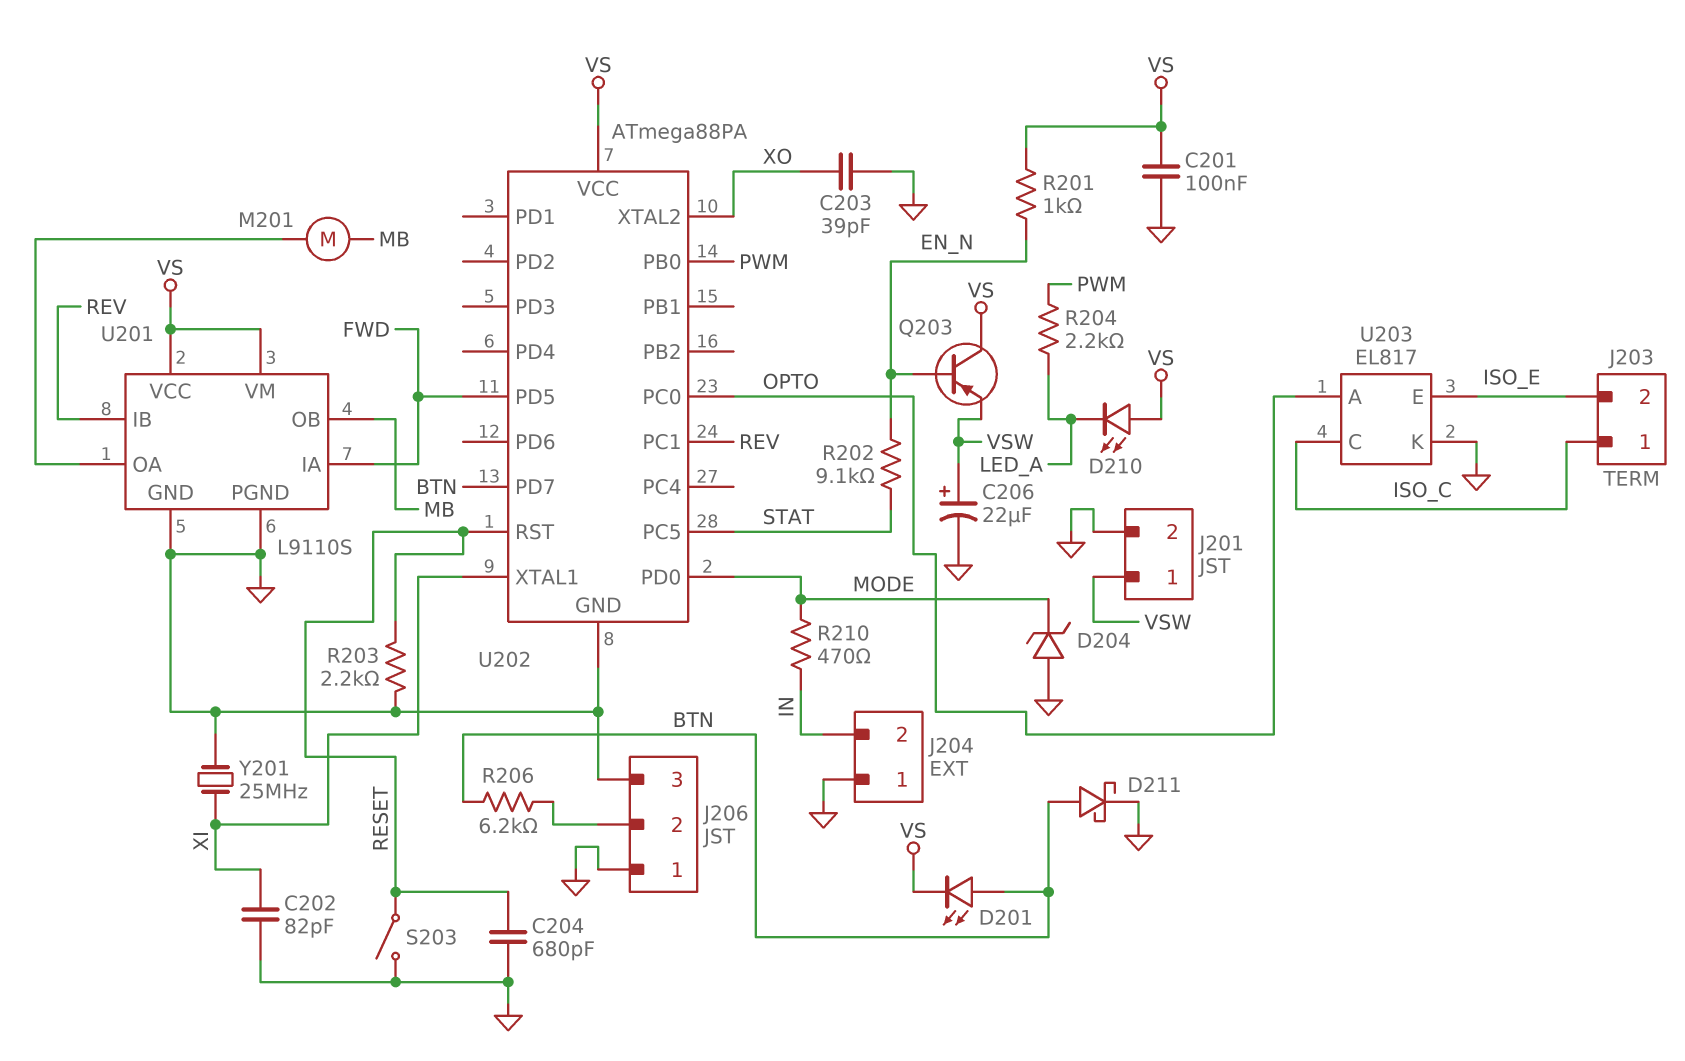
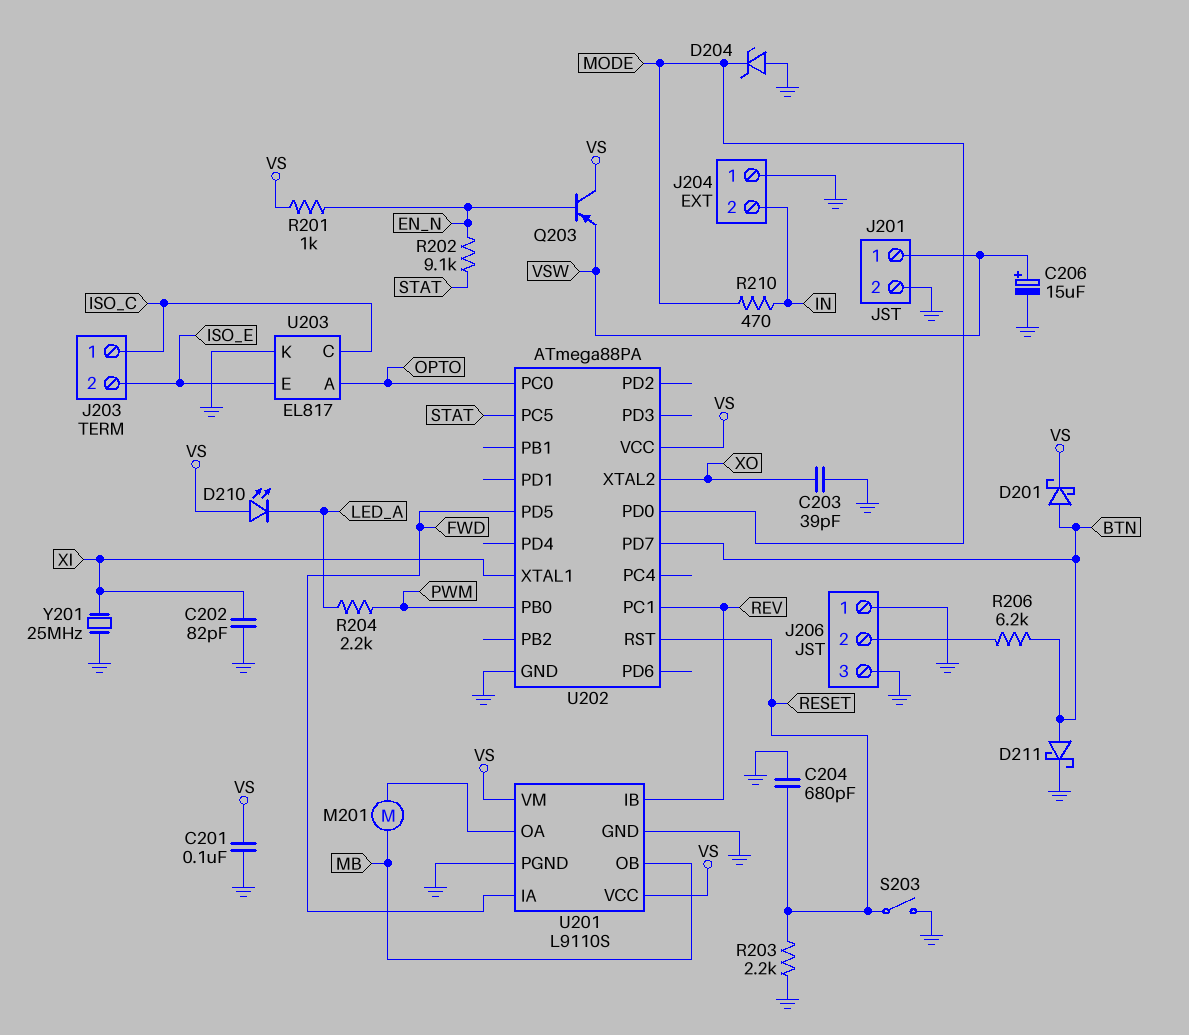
C206: 22uF (plus VSW, minus GND) -> 15uF (plus VSW, minus GND)
D201: LED (A BTN, K VS) -> schottky (A BTN, K VS)

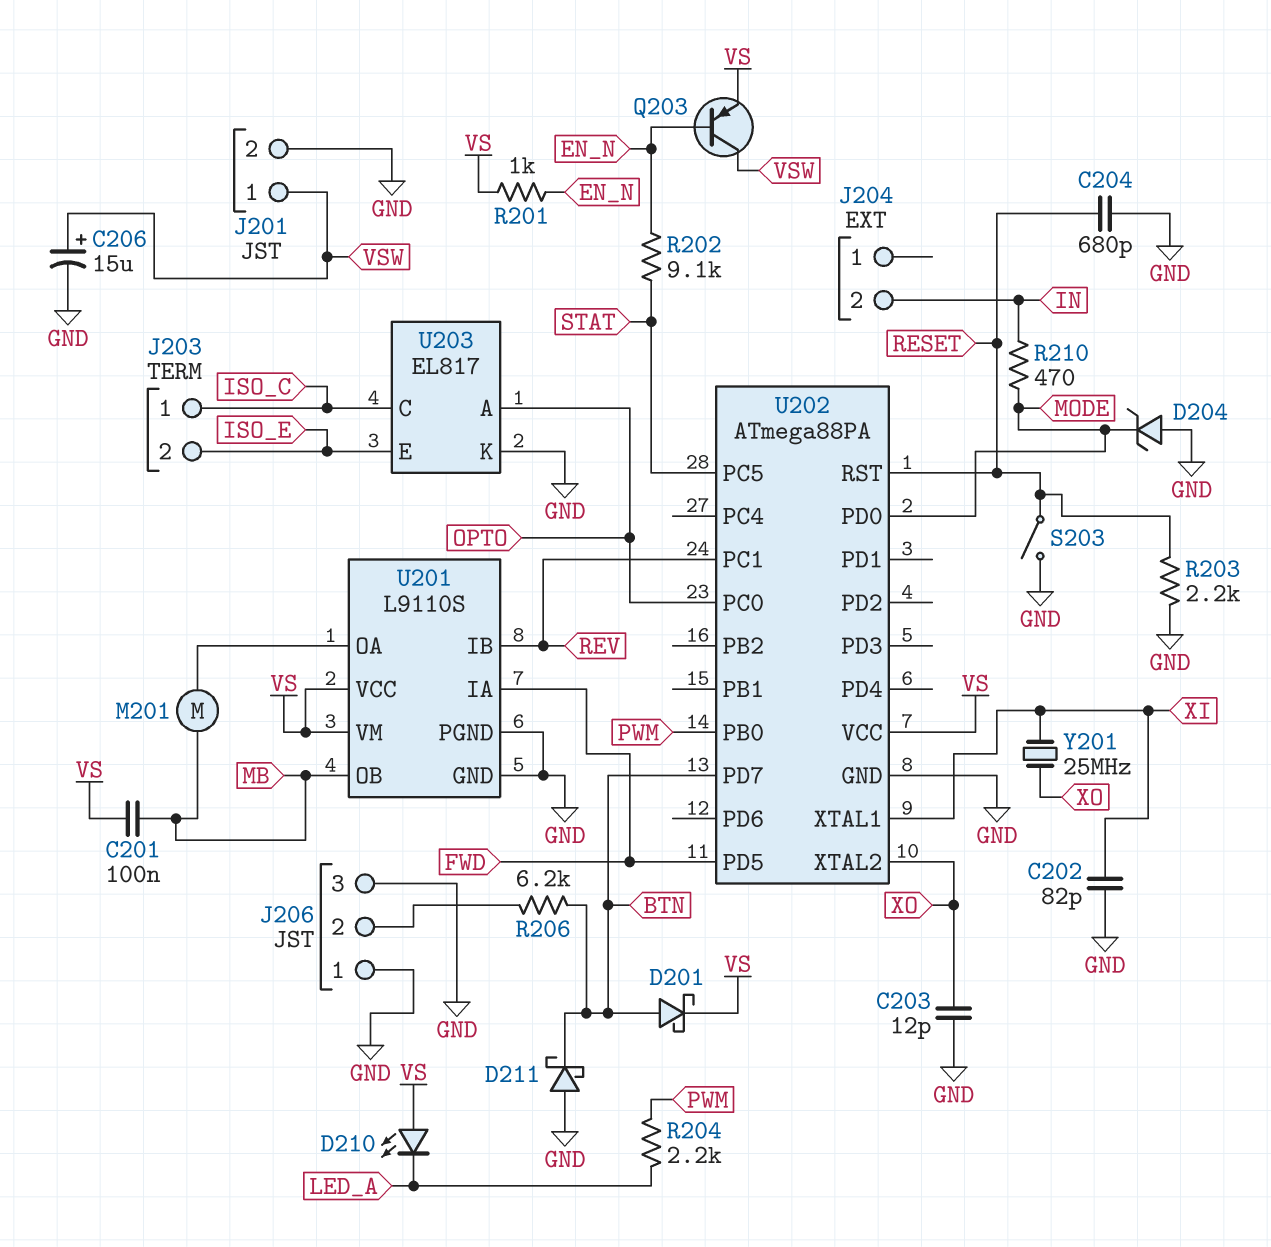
C201: 100nF (GND, VS) -> 100nF (MB, VS)
C203: 39pF (GND, XO) -> 12pF (GND, XO)
D211: schottky (A BTN, K GND) -> schottky (A GND, K BTN)
J204 pin 1: GND -> none
Q203: PNP (B EN_N, C VS, E VSW) -> PNP (B EN_N, C VSW, E VS)
Y201: 25MHz (GND, XI) -> 25MHz (XI, XO)

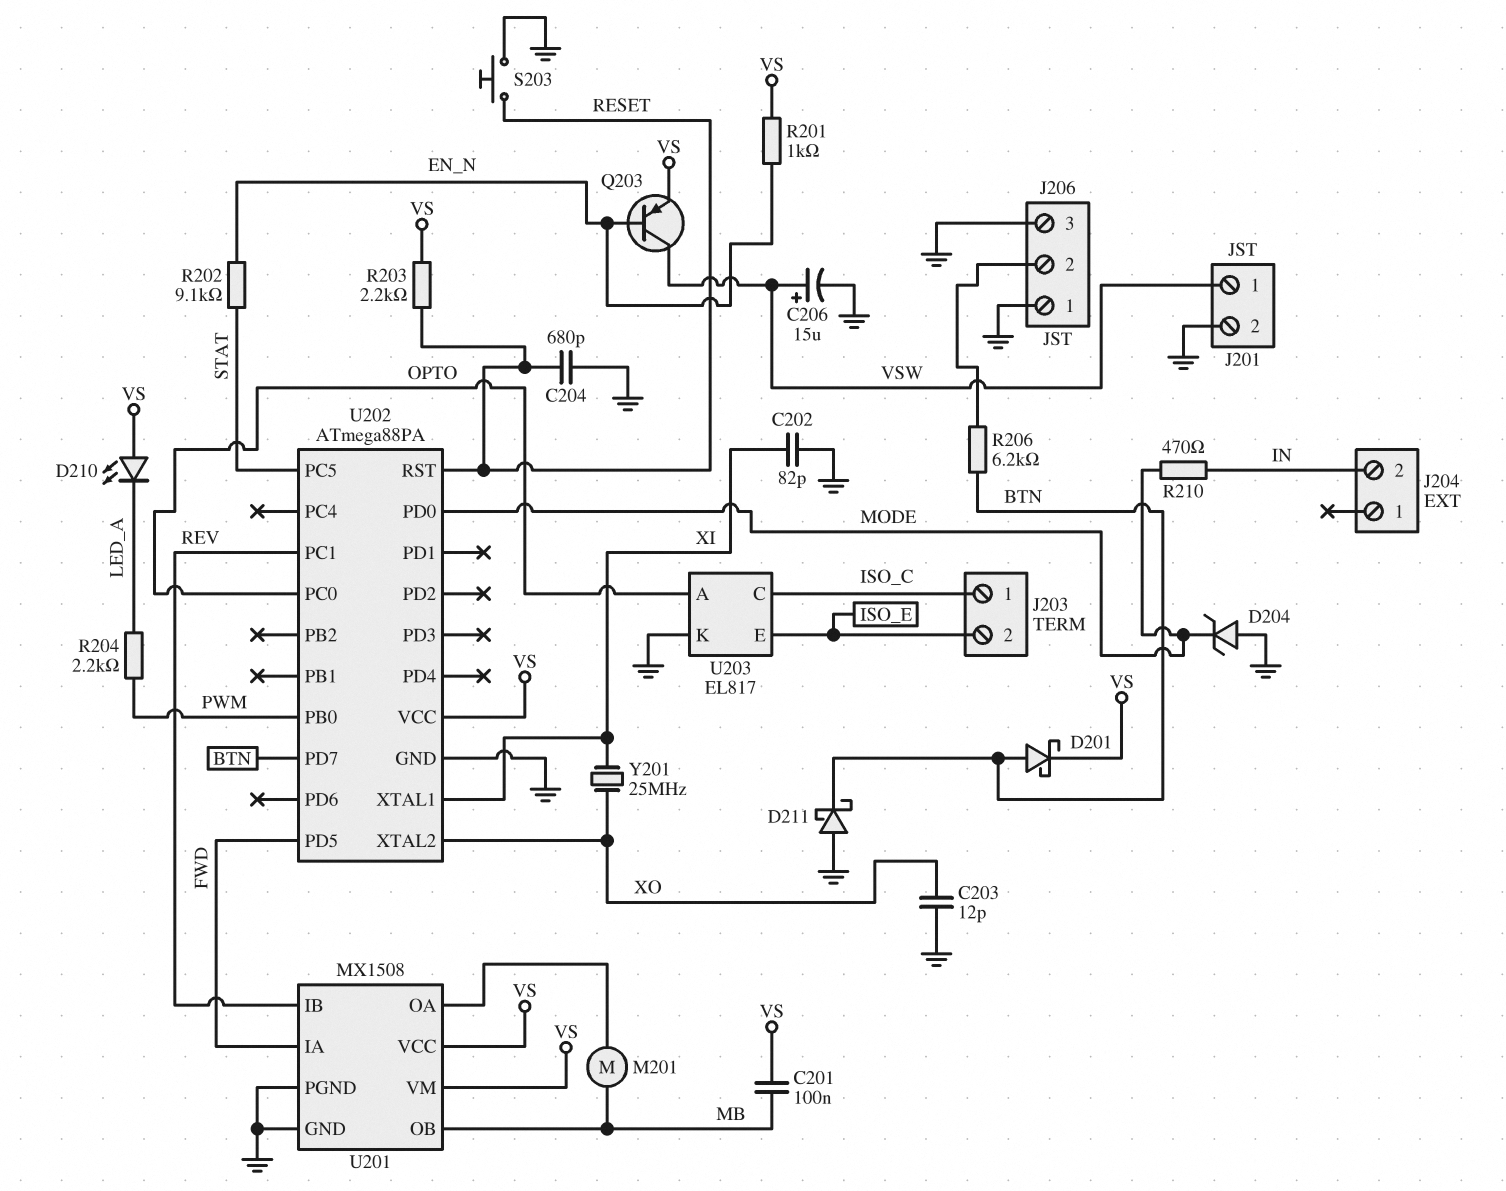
R203: 2.2k (GND, RESET) -> 2.2k (RESET, VS)
S203: switch (GND, RESET) -> button (GND, RESET)
U201: L9110S -> MX1508

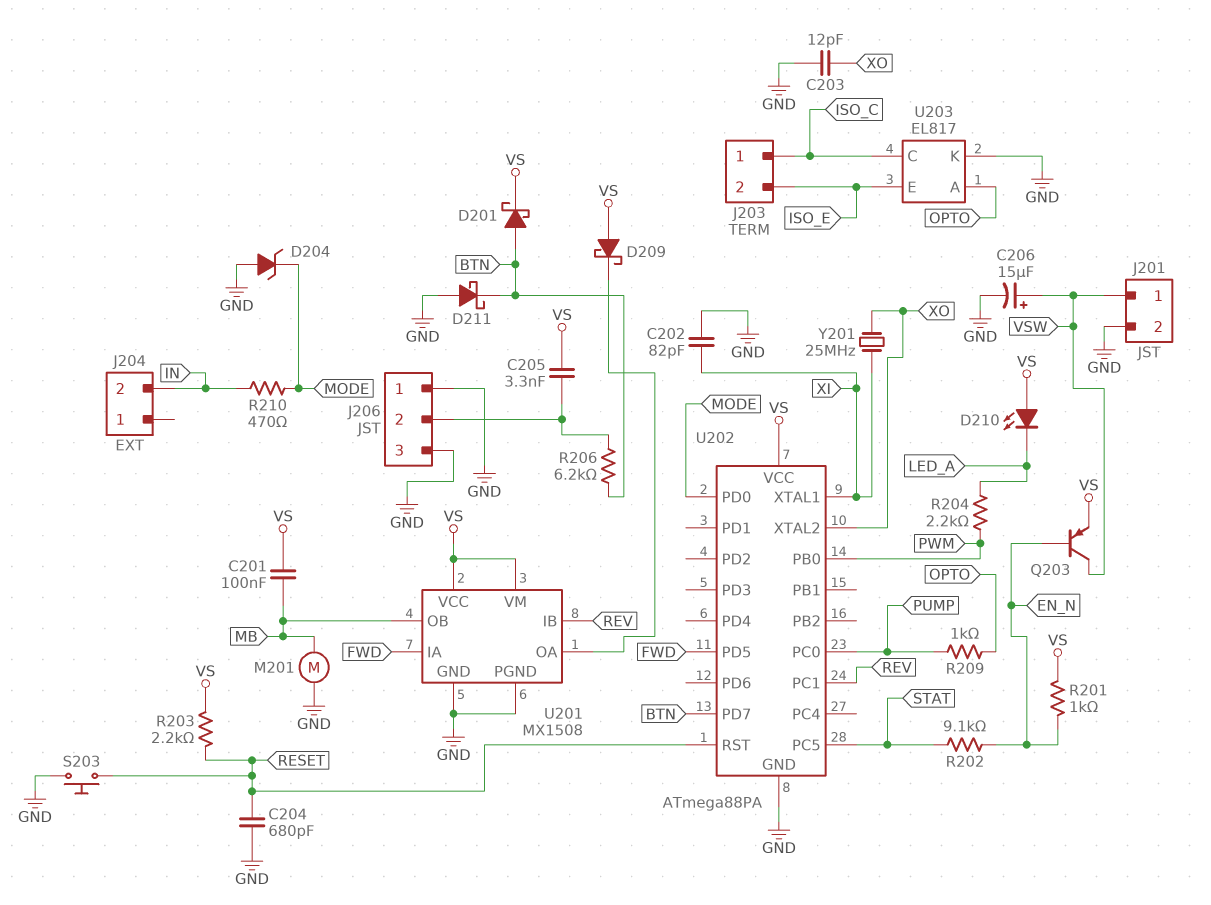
C205: none -> 3.3nF (J206/2, VS)
D209: none -> schottky (A VS, K U201/OA)
M201: motor (MB, U201/OA) -> motor (GND, MB)
R209: none -> 1k (OPTO, PUMP)
U202 pin PC0: OPTO -> PUMP

